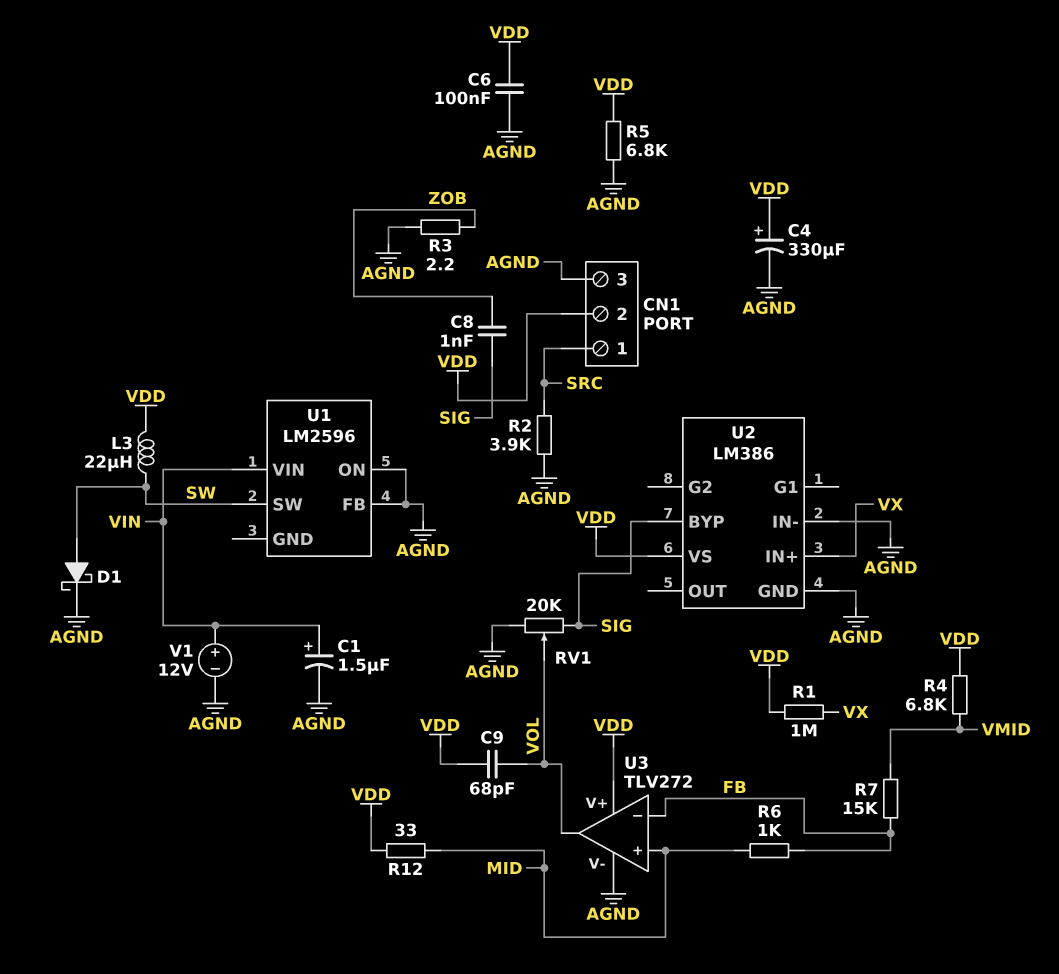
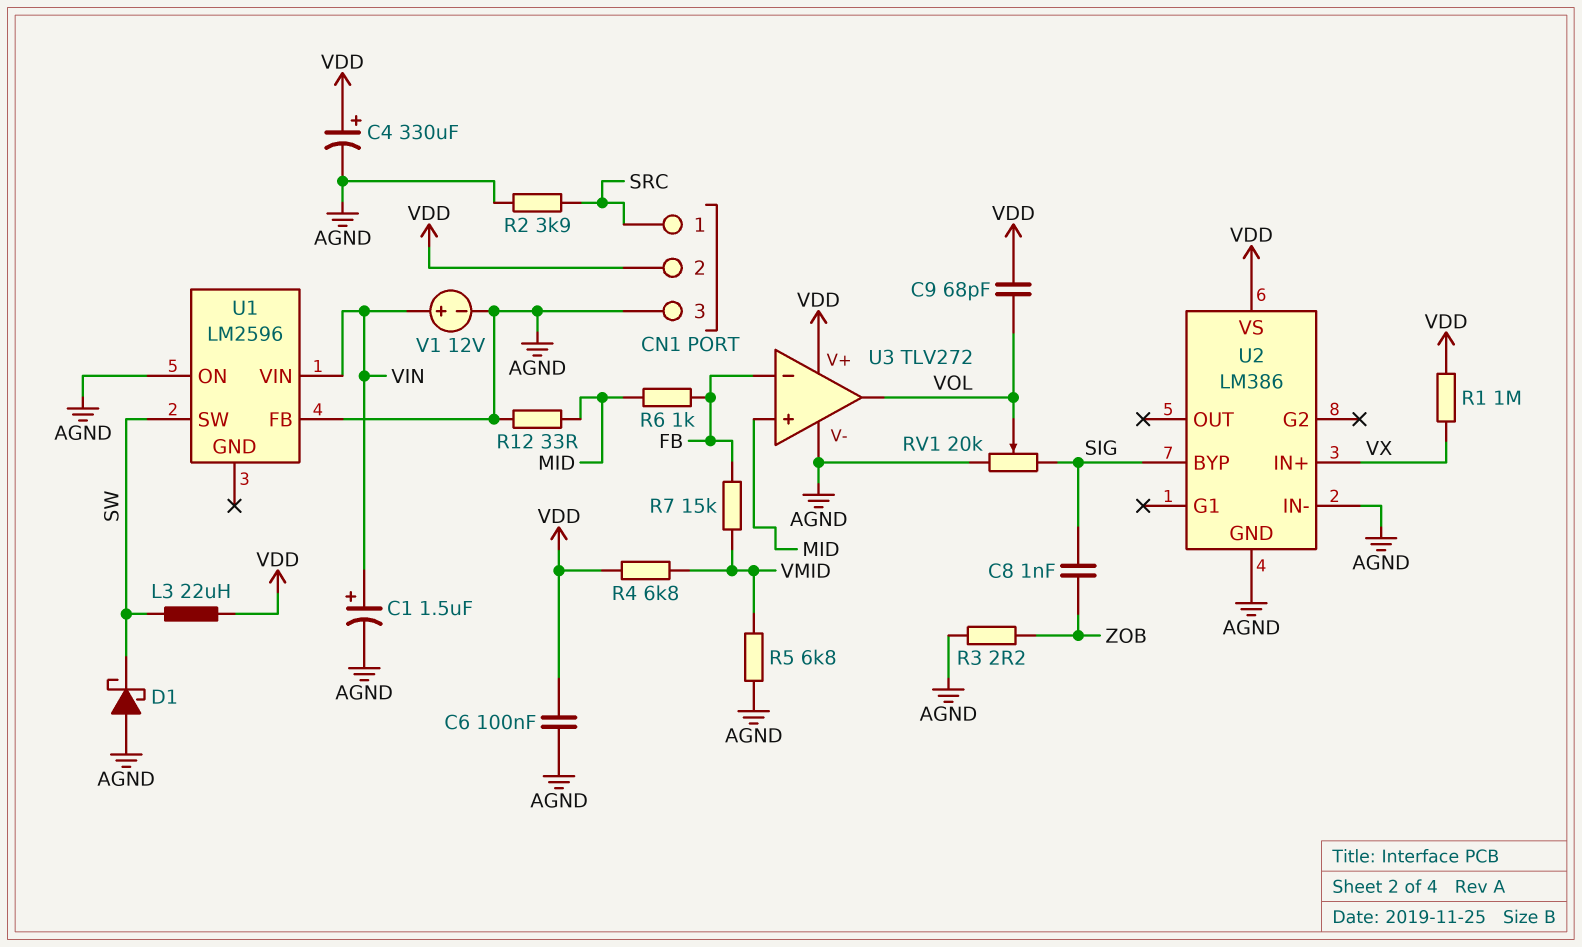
D1: schottky (A SW, K AGND) -> schottky (A AGND, K SW)
R5: 6.8k (AGND, VDD) -> 6.8k (AGND, VMID)
R12: 33 (MID, VDD) -> 33 (AGND, MID)

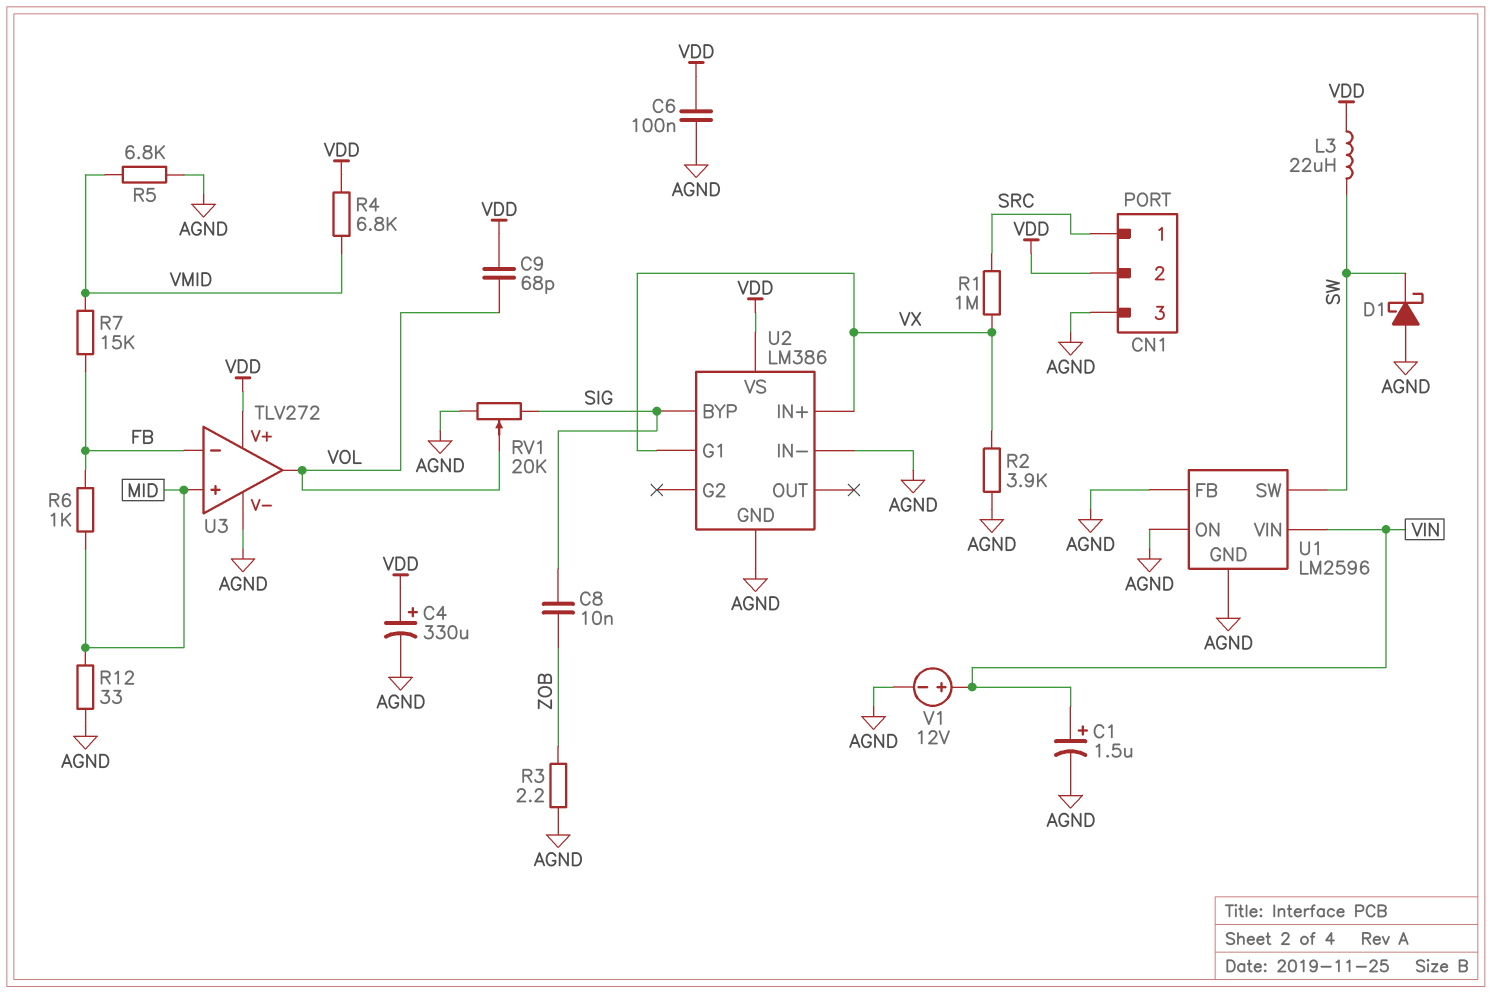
C8: 1nF (SIG, ZOB) -> 10nF (SIG, ZOB)
R1: 1M (VDD, VX) -> 1M (SRC, VX)
R2: 3.9k (AGND, SRC) -> 3.9k (AGND, VX)
U1 pin GND: none -> AGND
U2 pin G1: none -> VX

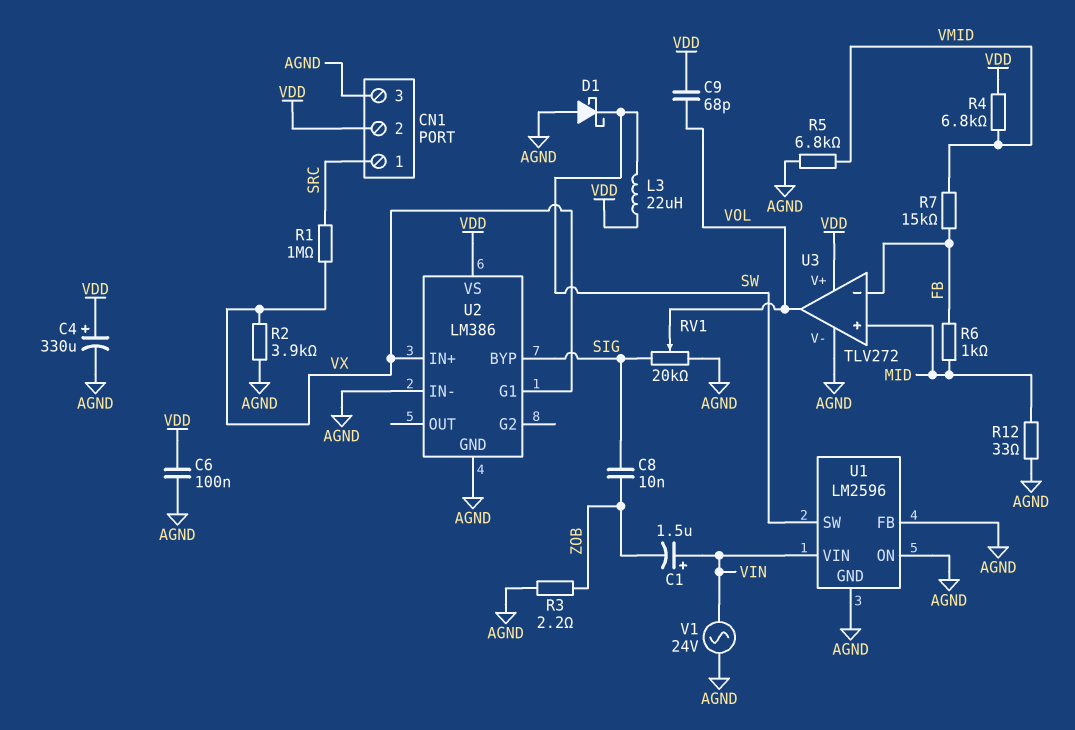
C1: 1.5uF (plus VIN, minus AGND) -> 1.5uF (plus VIN, minus ZOB)
V1: 12V (plus VIN, minus AGND) -> AC 24V (AGND, VIN)

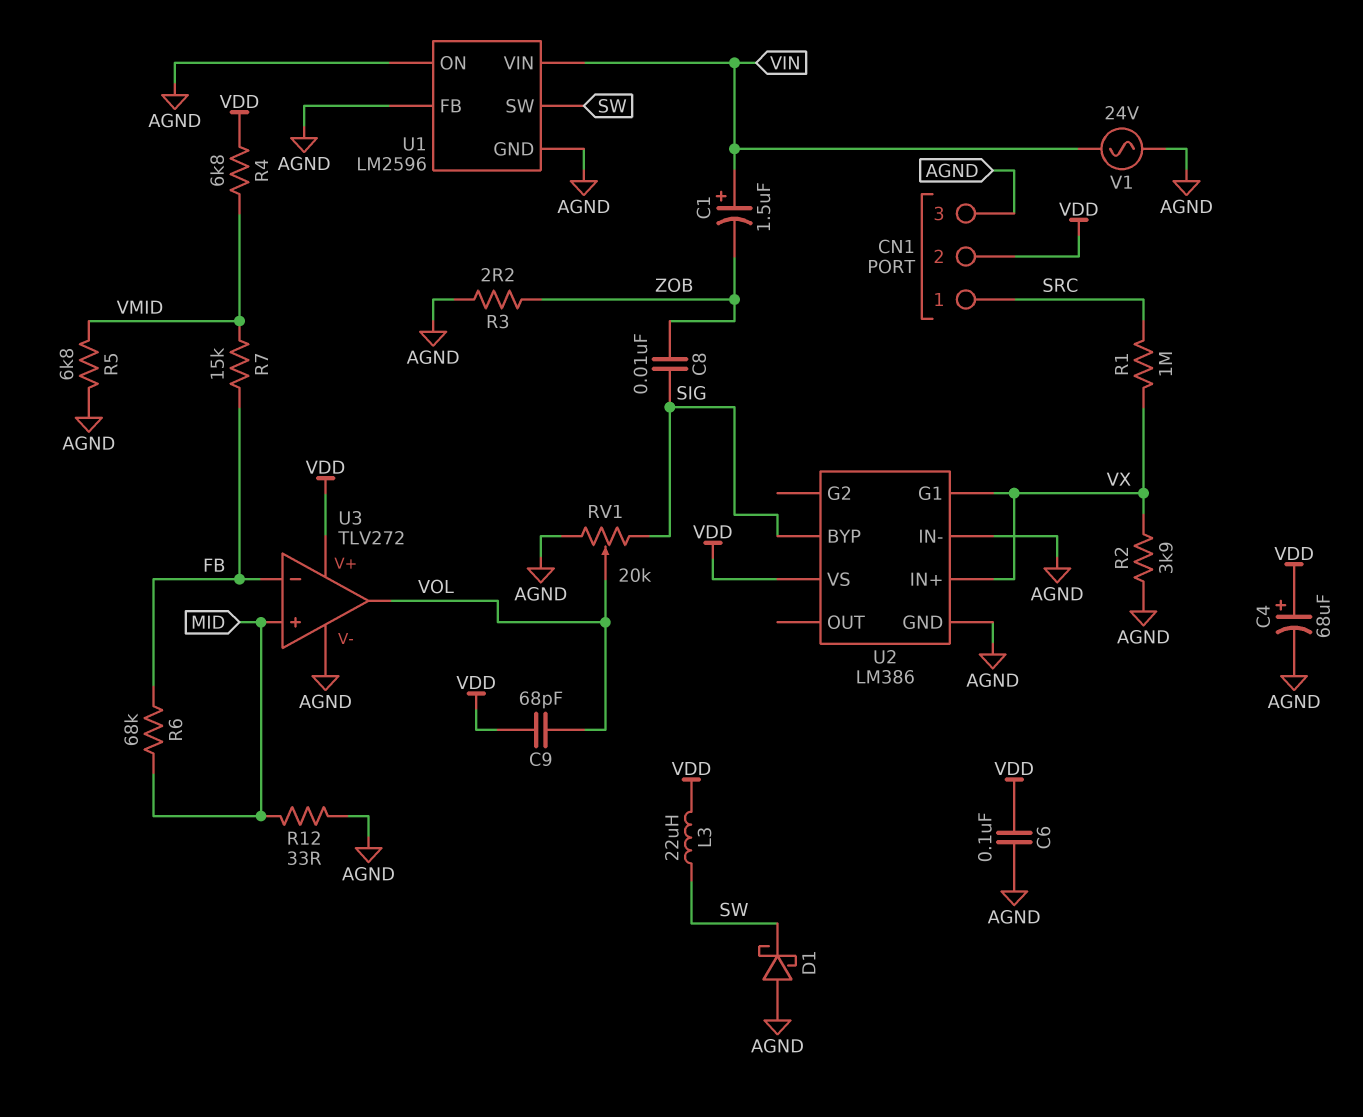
C4: 330uF (plus VDD, minus AGND) -> 68uF (plus VDD, minus AGND)
R6: 1k (FB, MID) -> 68k (FB, MID)

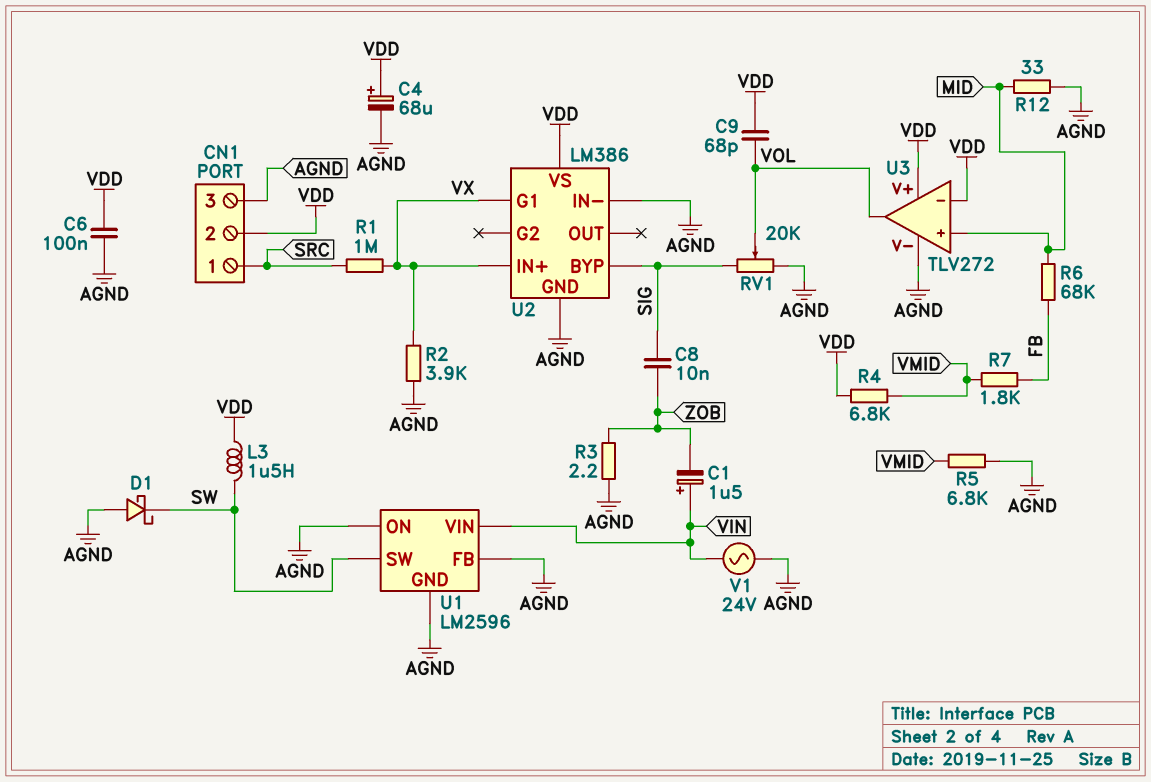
L3: 22uH (SW, VDD) -> 1.5uH (SW, VDD)
R7: 15k (FB, VMID) -> 1.8k (FB, VMID)
U3 pin in-: FB -> VDD

